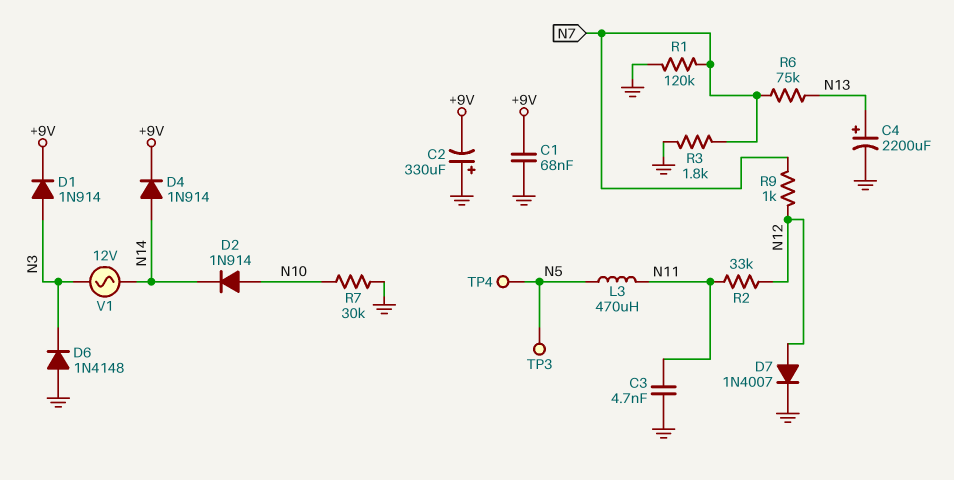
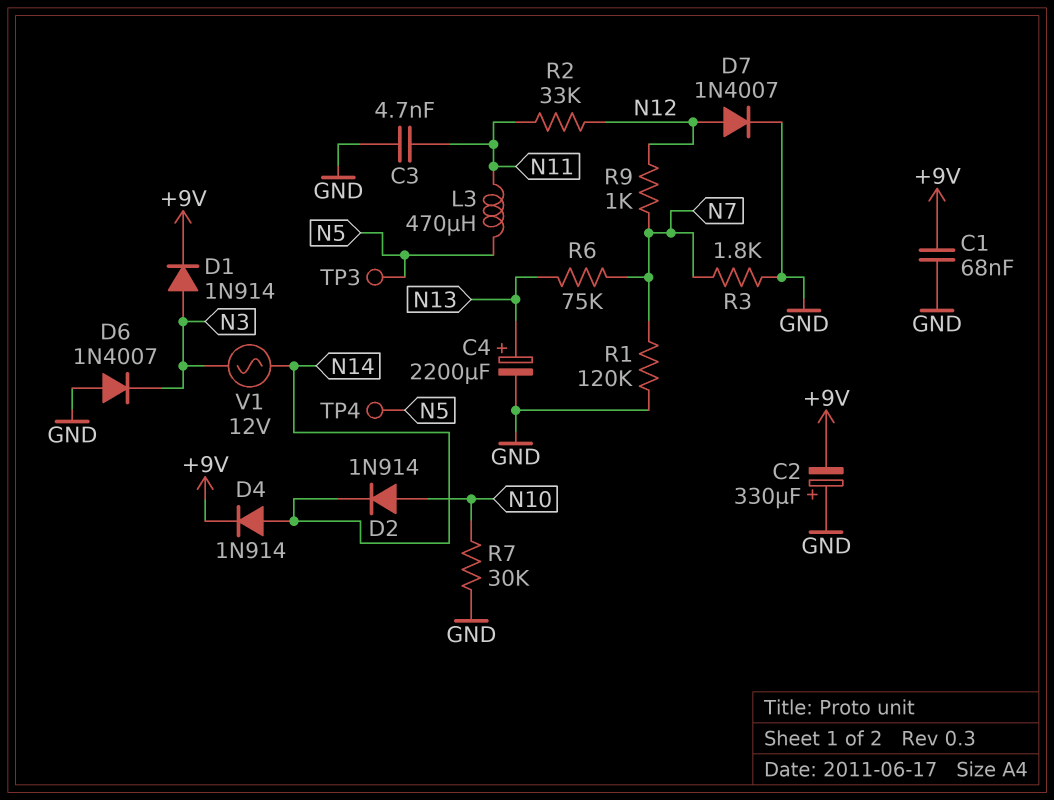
D6: diode 1N4148 (A GND, K N3) -> diode 1N4007 (A GND, K N3)

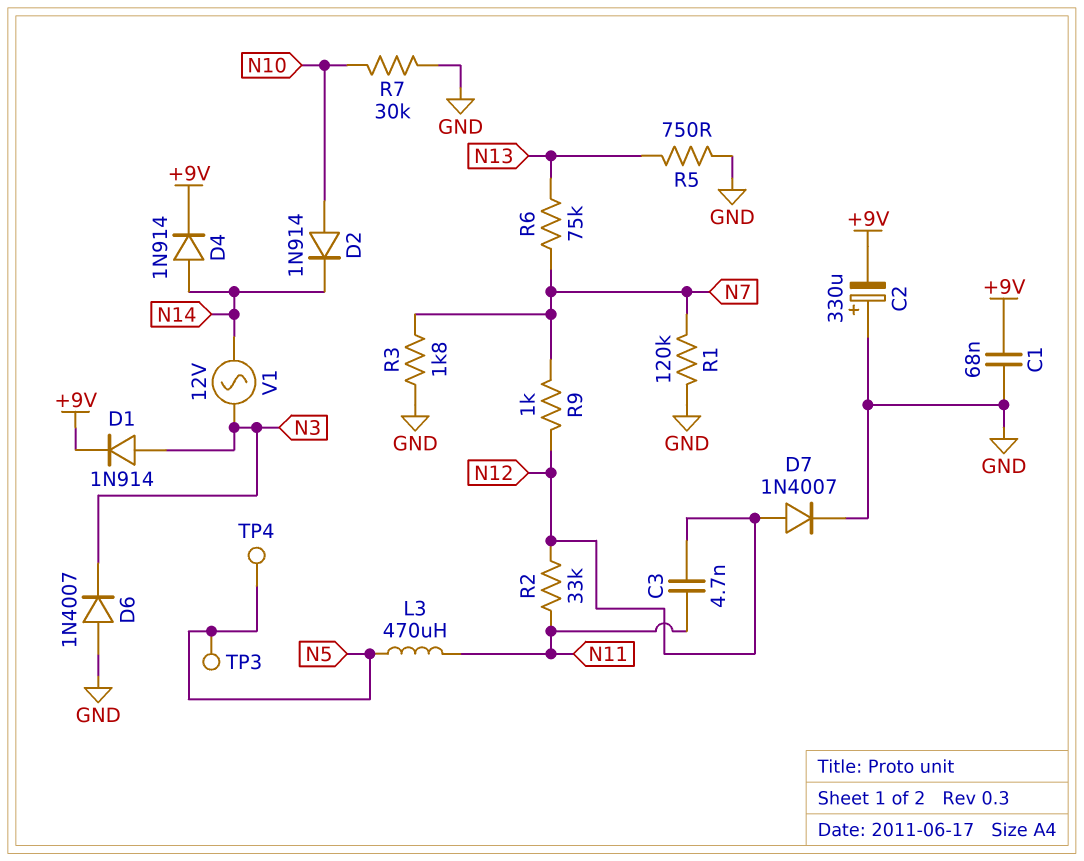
C3: 4.7nF (GND, N11) -> 4.7nF (N11, N12)
C4: 2200uF (plus N13, minus GND) -> none
R5: none -> 750 (GND, N13)

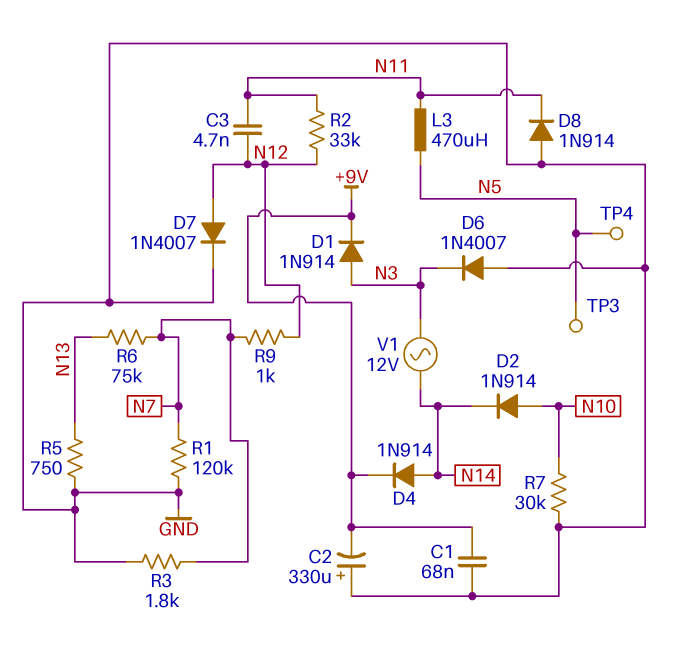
D8: none -> diode 1N914 (A GND, K N11)

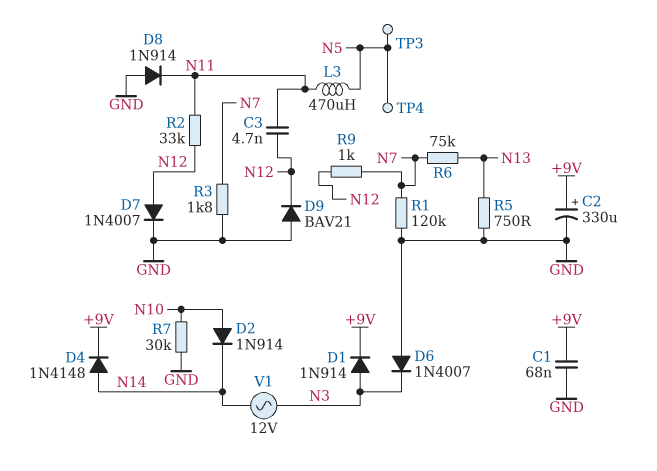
C2: 330uF (plus GND, minus +9V) -> 330uF (plus +9V, minus GND)
D4: diode 1N914 (A N14, K +9V) -> diode 1N4148 (A N14, K +9V)
D9: none -> diode BAV21 (A GND, K N12)

